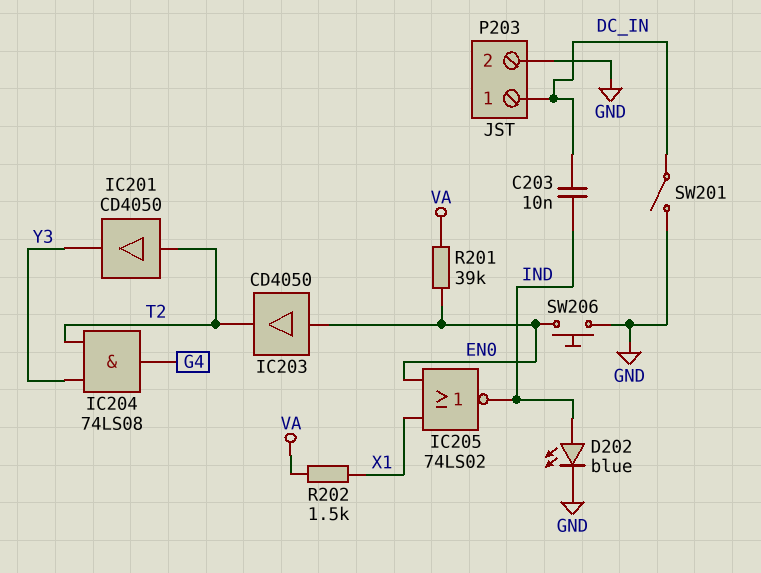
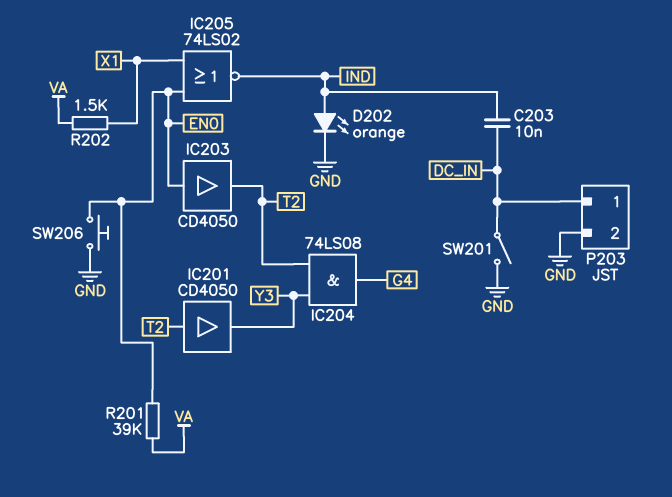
D202: LED blue (A IND, K GND) -> LED orange (A IND, K GND)

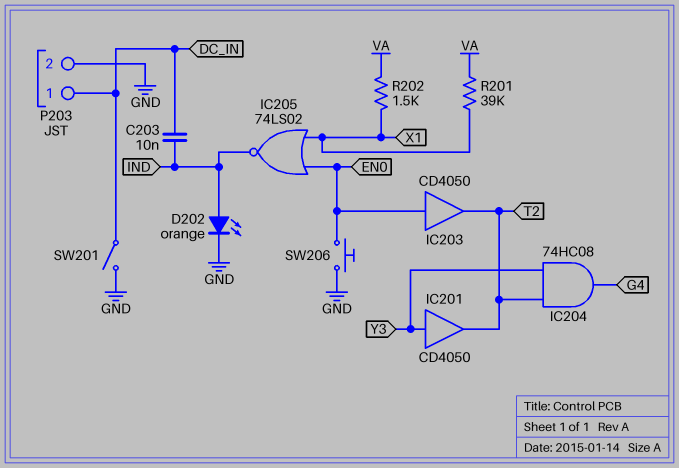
IC201: buffer CD4050 (in T2, out Y3) -> buffer CD4050 (in Y3, out T2)
IC204: AND 74LS08 (in T2, in Y3, out G4) -> AND 74HC08 (in T2, in Y3, out G4)
R201: 39k (EN0, VA) -> 39k (VA, X1)

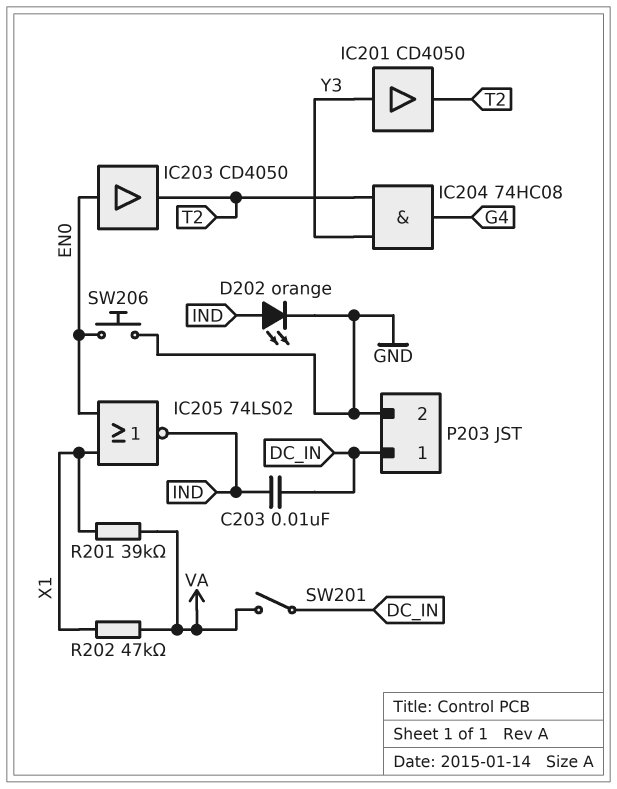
R202: 1.5k (VA, X1) -> 47k (VA, X1)
SW201: switch (DC_IN, GND) -> switch (DC_IN, VA)

